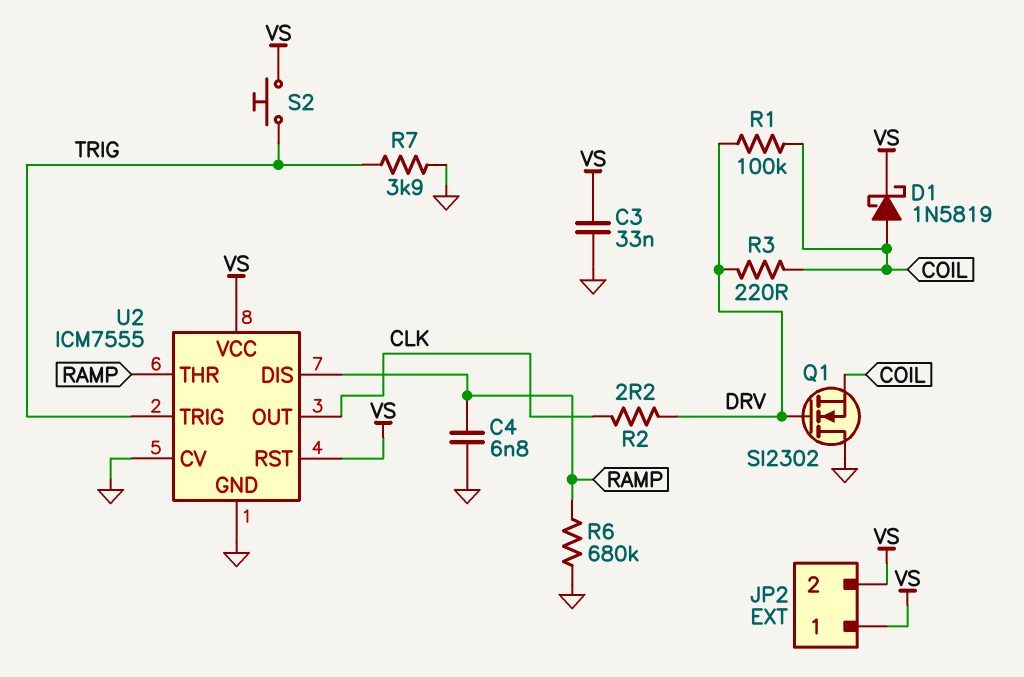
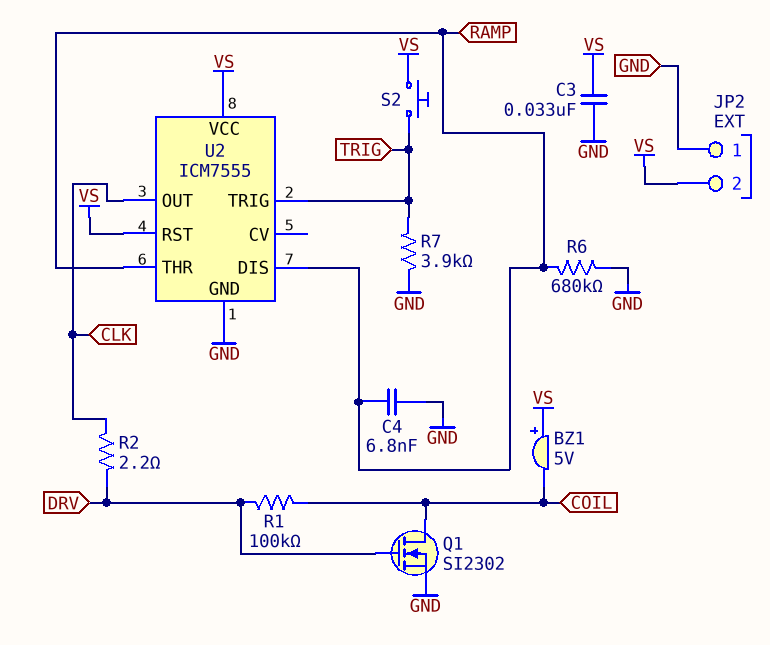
BZ1: none -> buzzer 5V (plus VS, minus COIL)
D1: schottky 1N5819 (A COIL, K VS) -> none
JP2 pin 1: VS -> GND
Q1: NMOS SI2302 (G DRV, D GND, S COIL) -> NMOS SI2302 (G DRV, D COIL, S GND)
R3: 220 (COIL, DRV) -> none
U2 pin CV: GND -> none

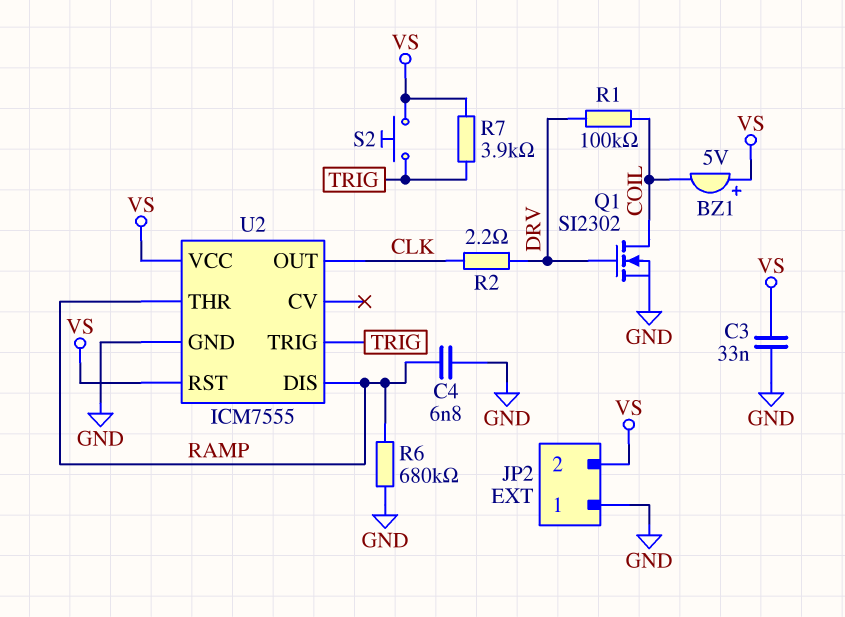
R7: 3.9k (GND, TRIG) -> 3.9k (TRIG, VS)

